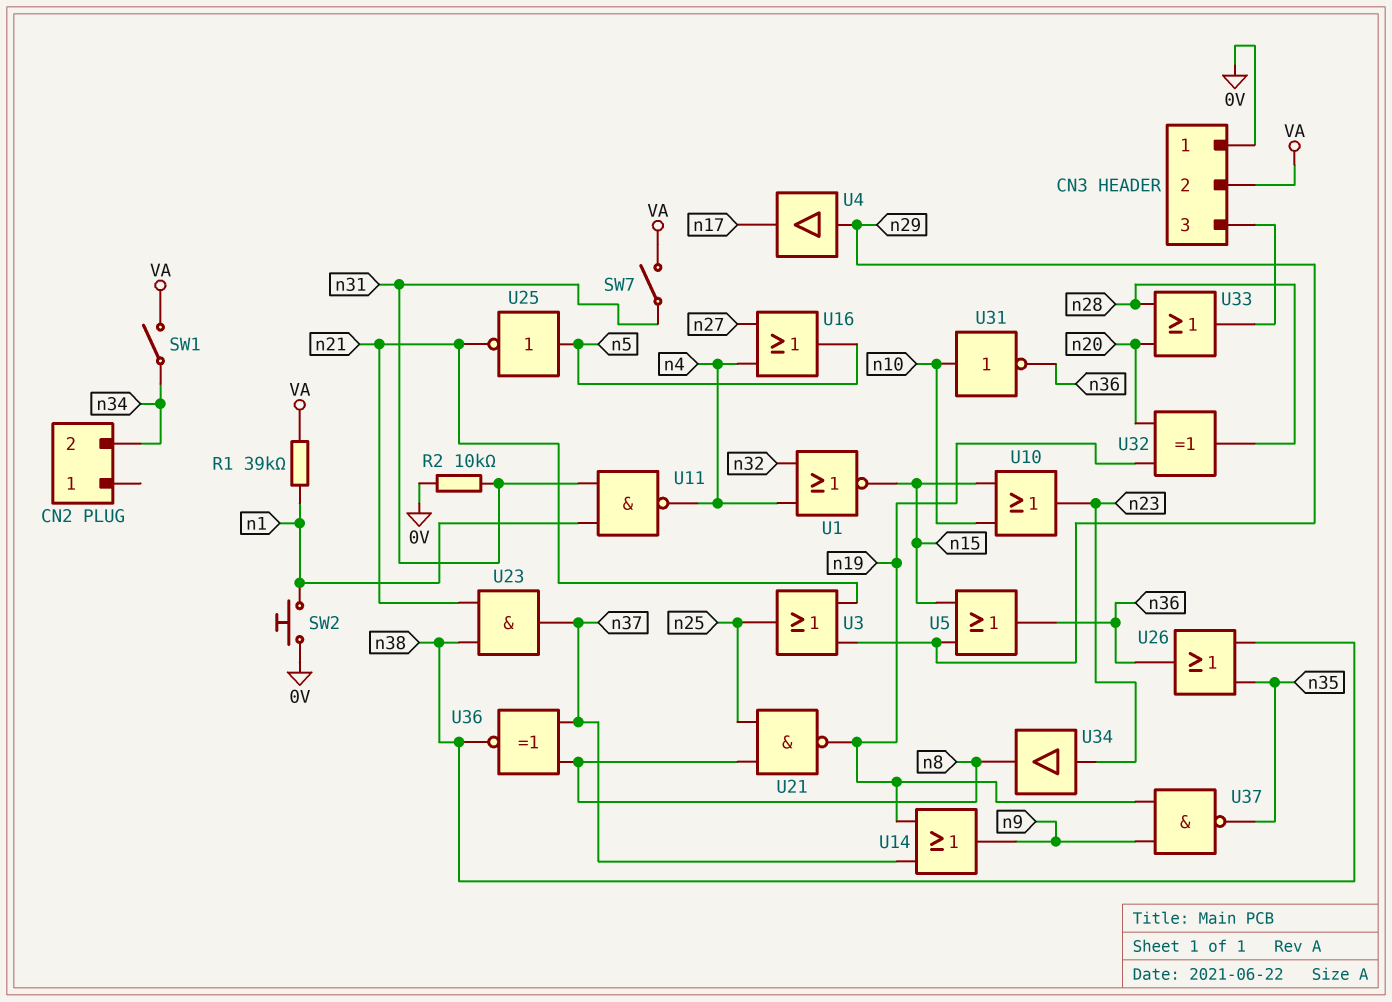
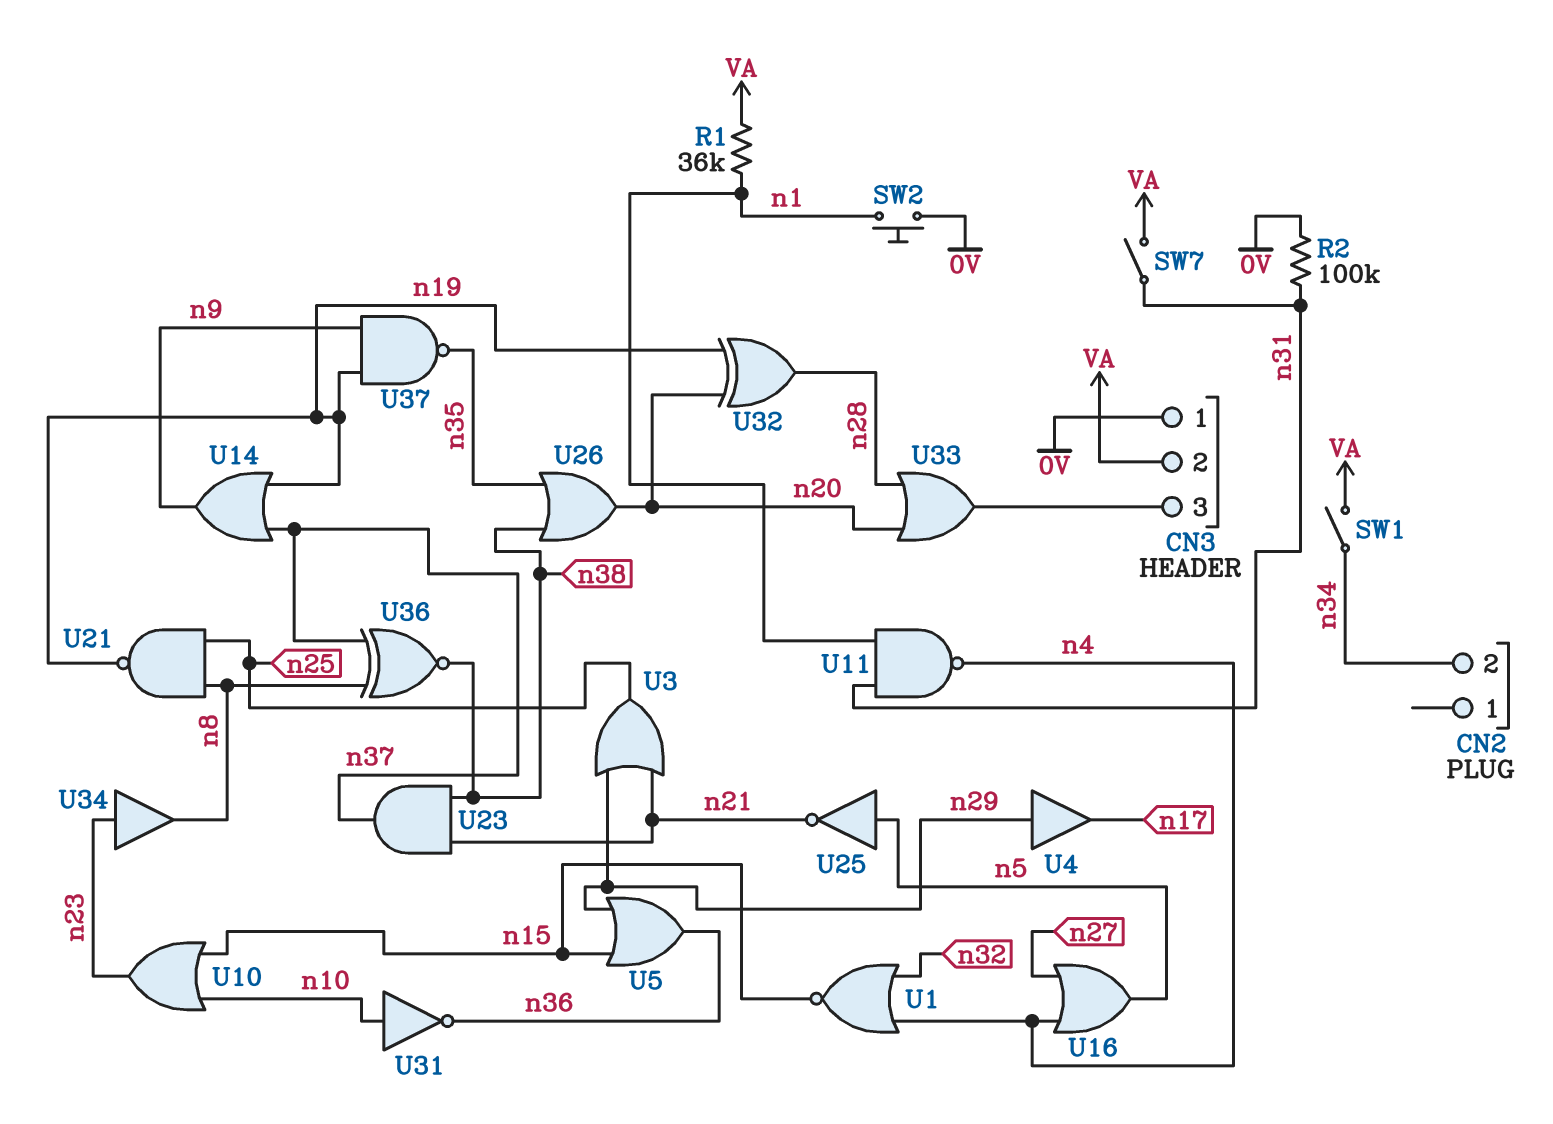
R1: 39k (VA, n1) -> 36k (VA, n1)
R2: 10k (0V, n31) -> 100k (0V, n31)
U26: OR (in n35, in n38, out n36) -> OR (in n35, in n38, out n20)

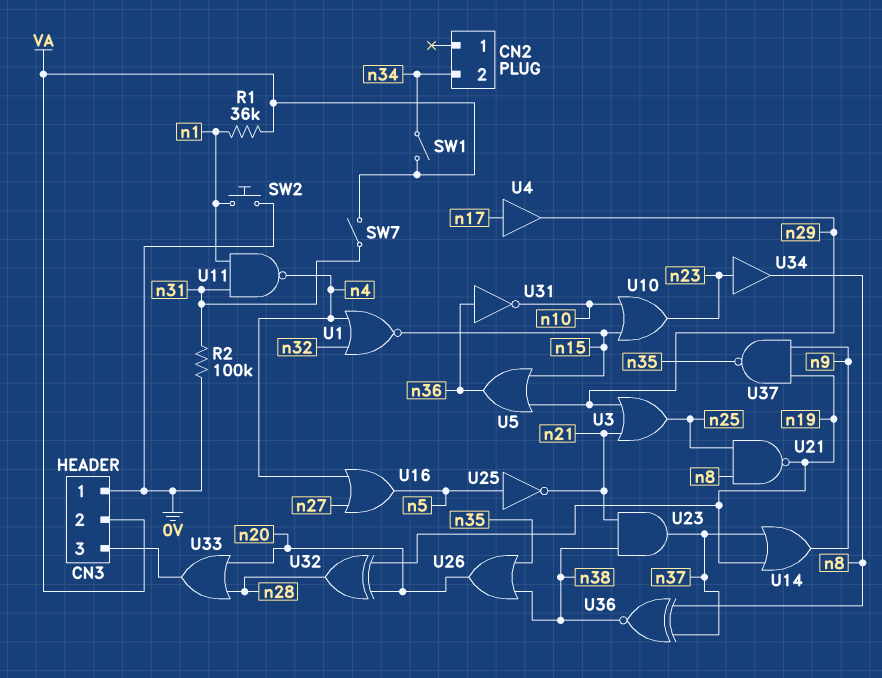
U4: buffer (in n29, out n17) -> buffer (in n17, out n29)
U31: NOT (in n10, out n36) -> NOT (in n36, out n10)

